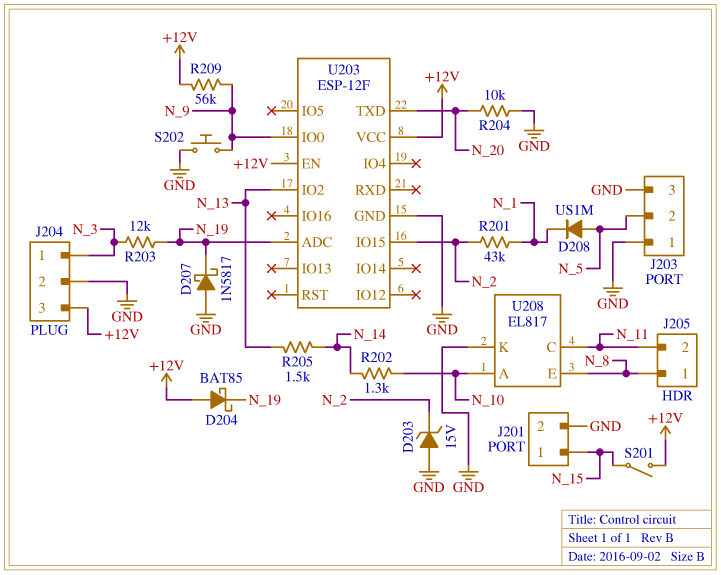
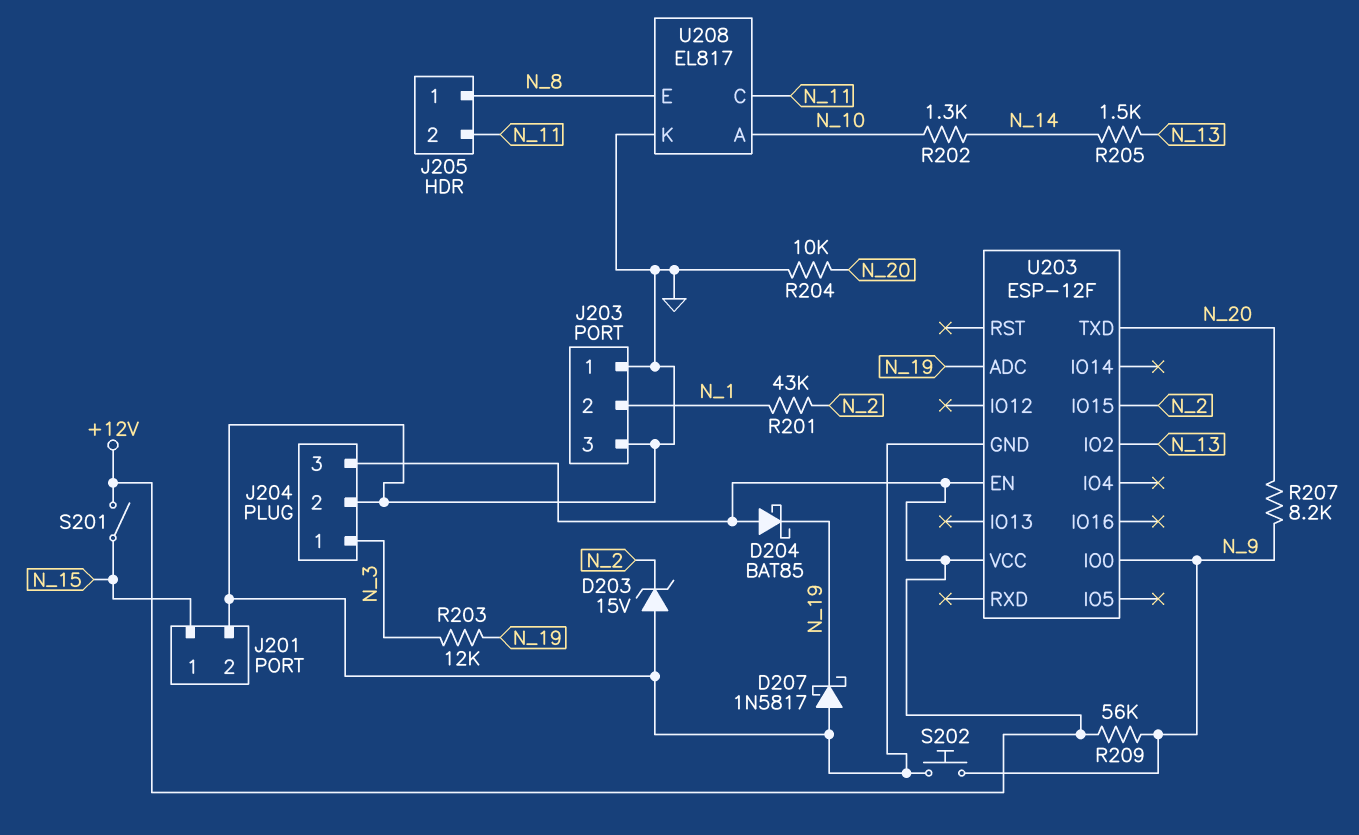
D208: diode US1M (A N_5, K N_1) -> none
J203 pin 2: N_5 -> N_1
R207: none -> 8.2k (N_9, N_20)

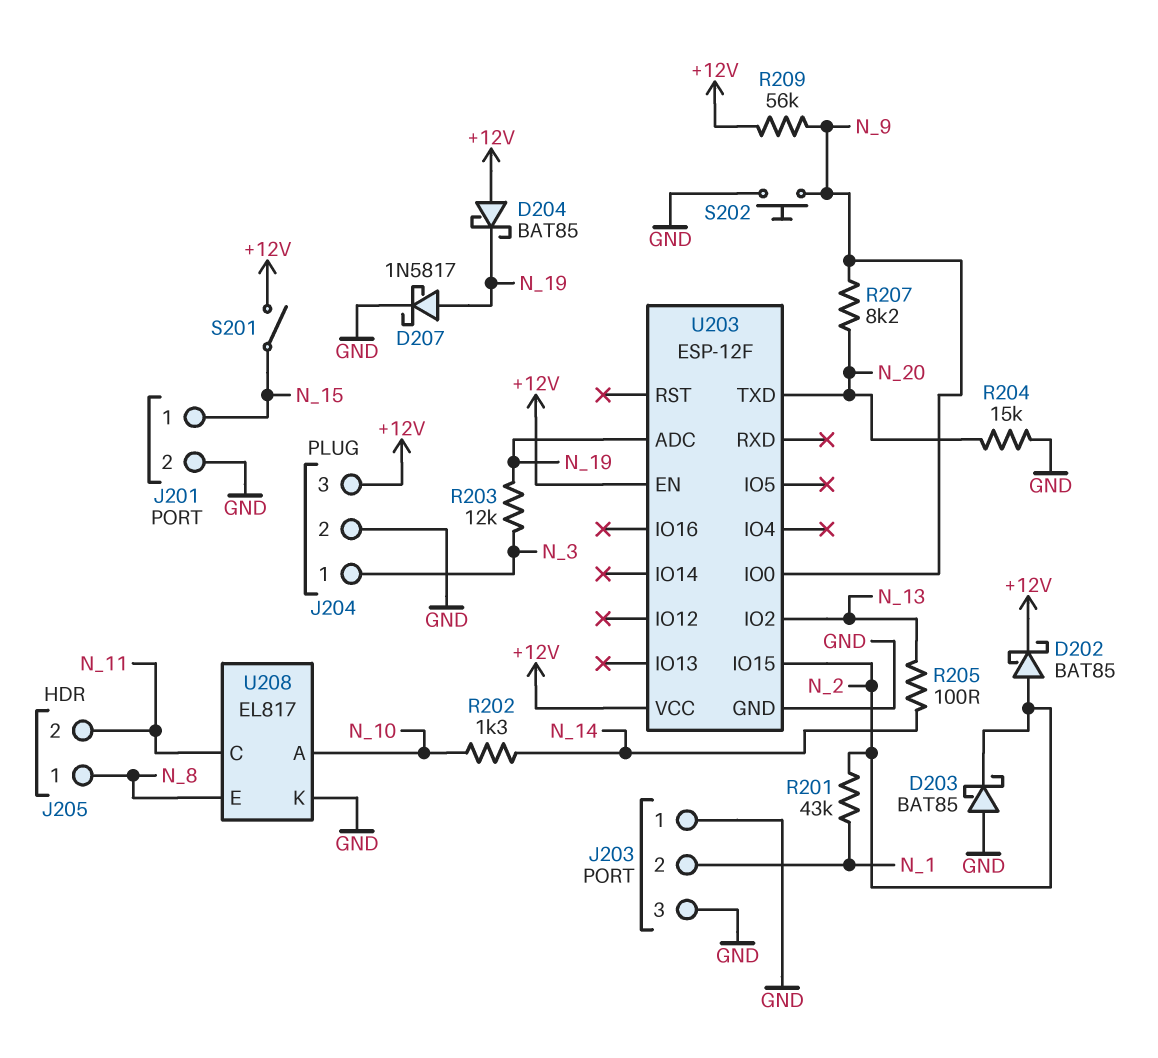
D202: none -> schottky BAT85 (A N_2, K +12V)
D203: zener 15V (A GND, K N_2) -> schottky BAT85 (A GND, K N_2)
D207: schottky 1N5817 (A GND, K N_19) -> schottky 1N5817 (A N_19, K GND)
R204: 10k (GND, N_20) -> 15k (GND, N_20)
R205: 1.5k (N_13, N_14) -> 100 (N_13, N_14)

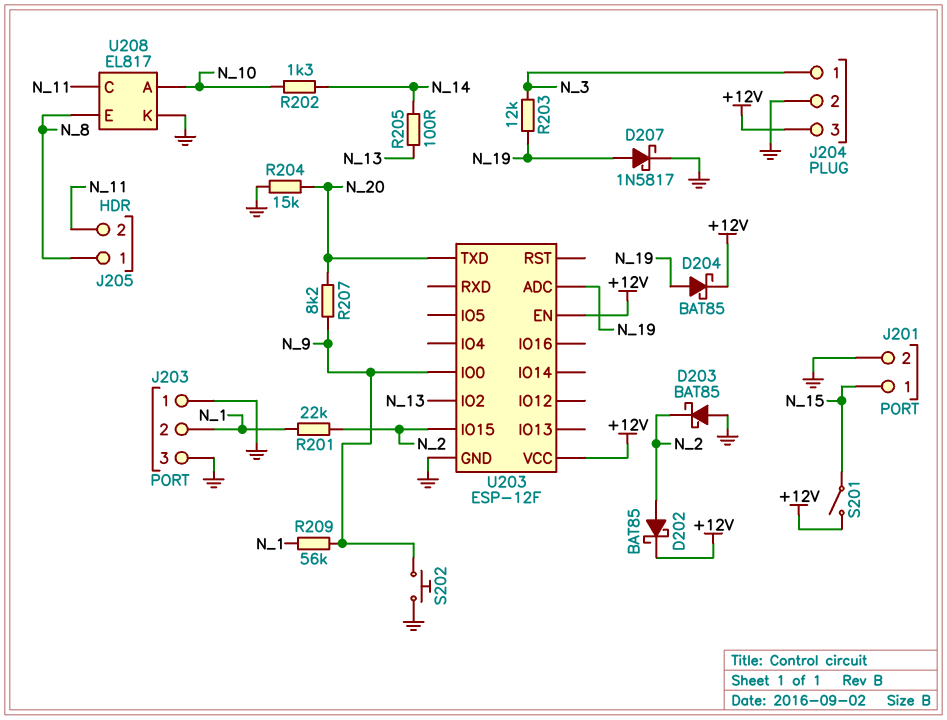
D204: schottky BAT85 (A +12V, K N_19) -> schottky BAT85 (A N_19, K +12V)
R201: 43k (N_1, N_2) -> 22k (N_1, N_2)
R209: 56k (+12V, N_9) -> 56k (N_1, N_9)

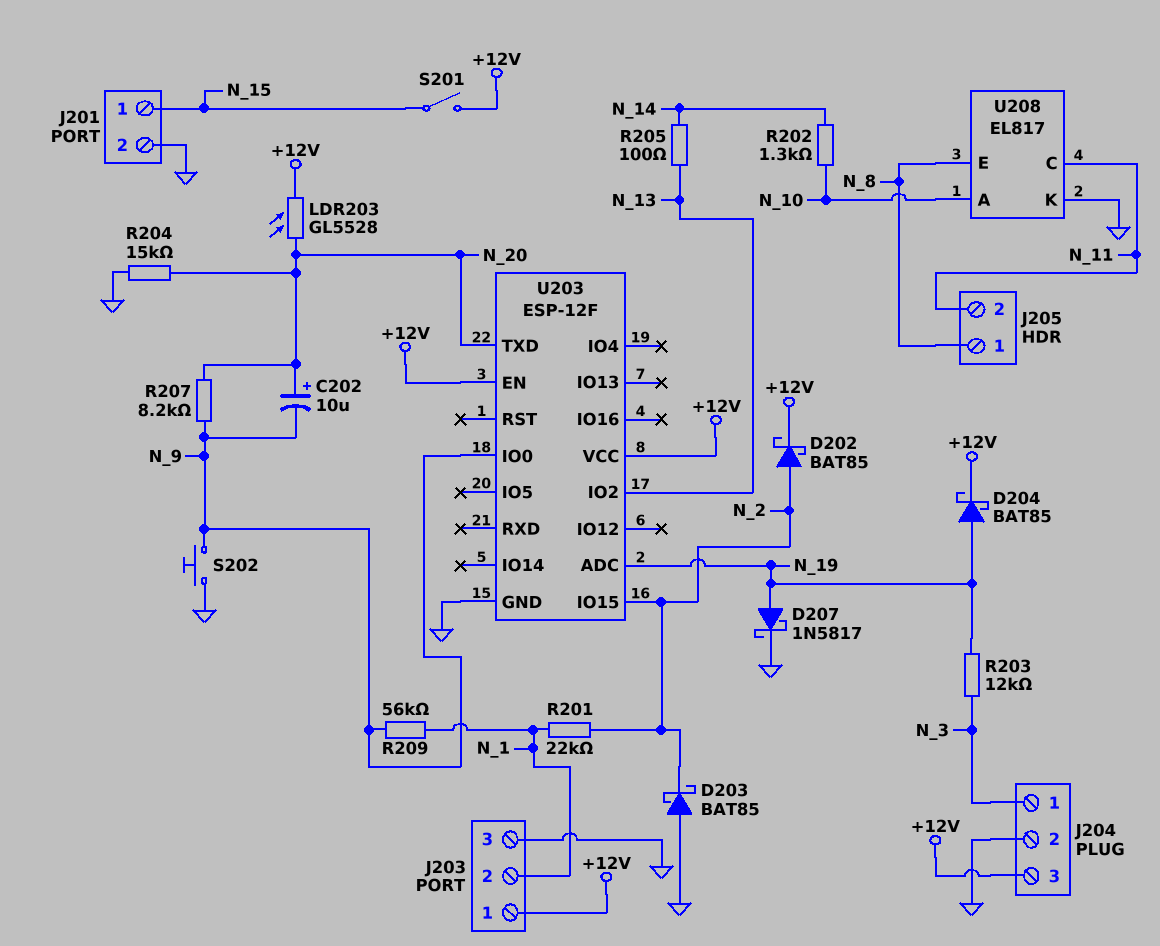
C202: none -> 10uF (plus N_20, minus N_9)
J203 pin 1: GND -> +12V
LDR203: none -> GL5528 (+12V, N_20)

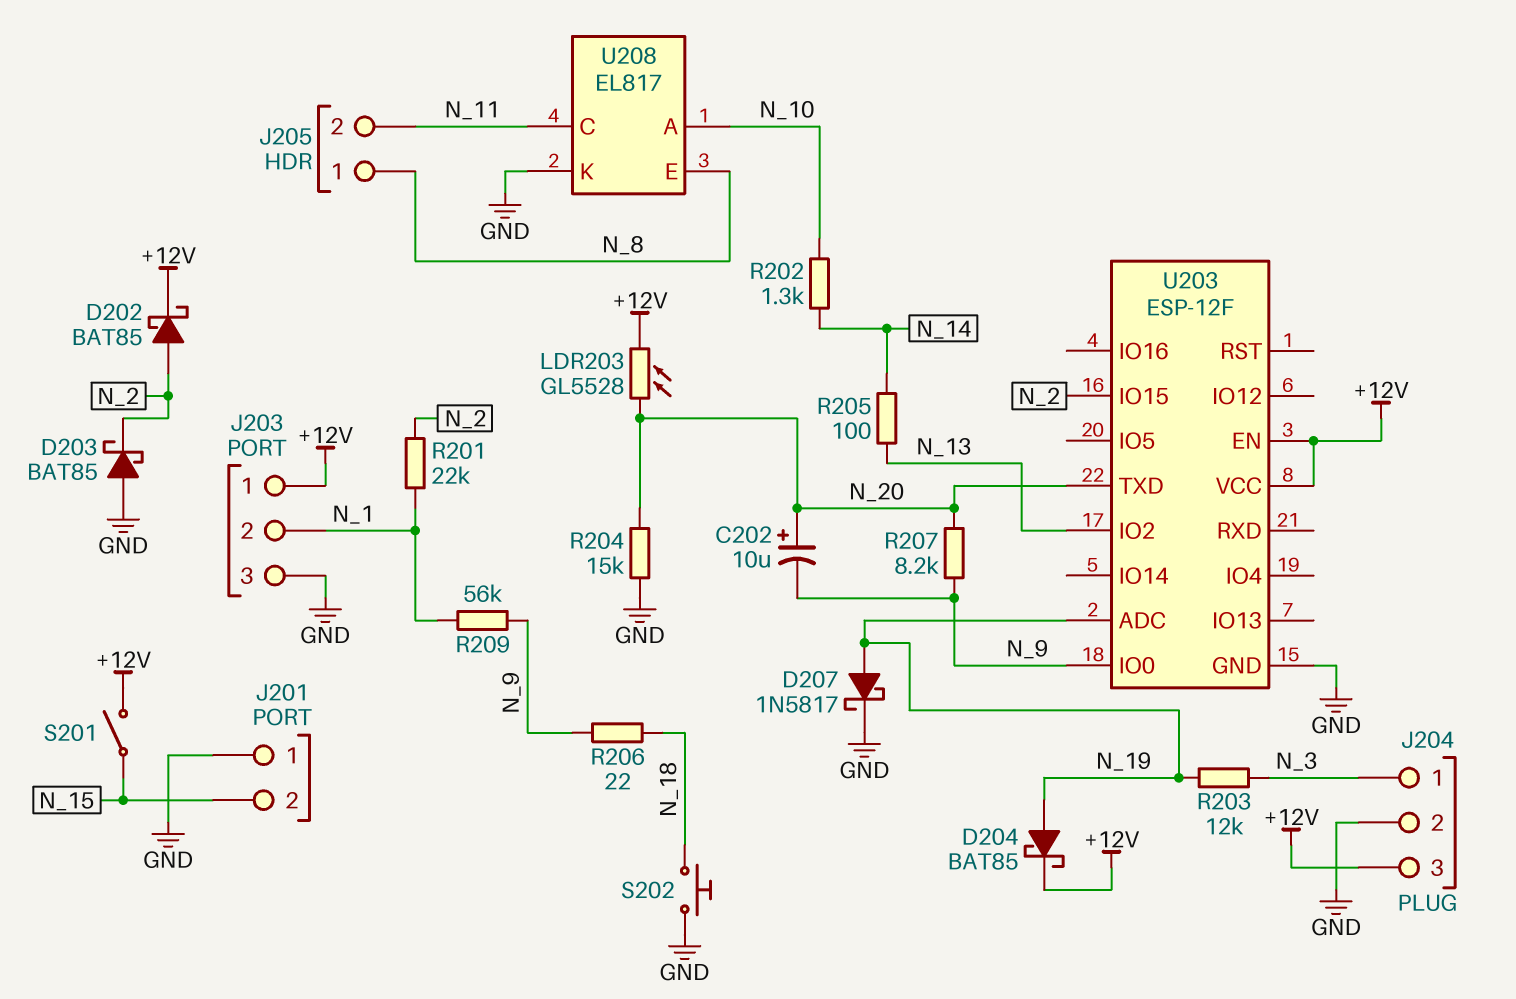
J201 pin 1: N_15 -> GND
J201 pin 2: GND -> N_15
R206: none -> 22 (N_9, N_18)
S202: button (GND, N_9) -> button (GND, N_18)

